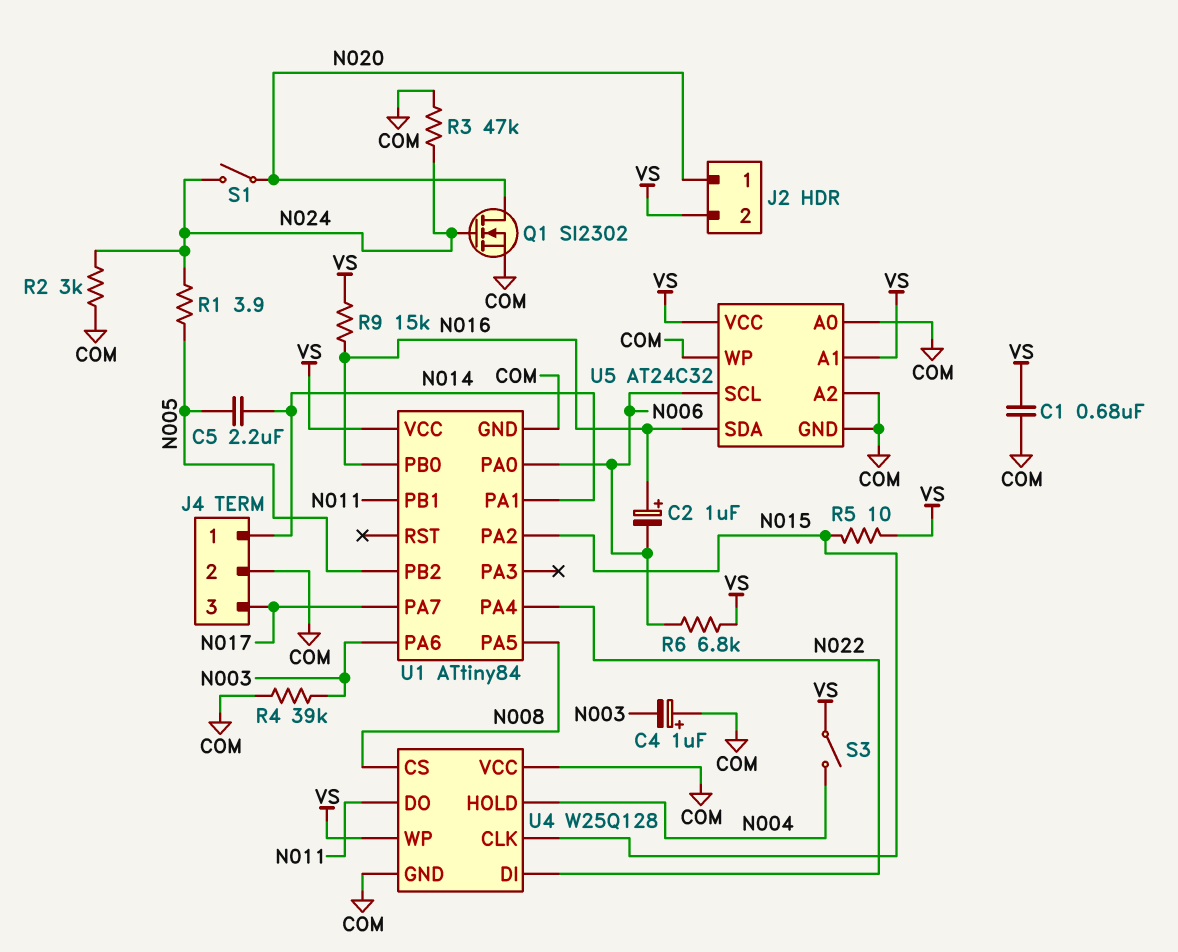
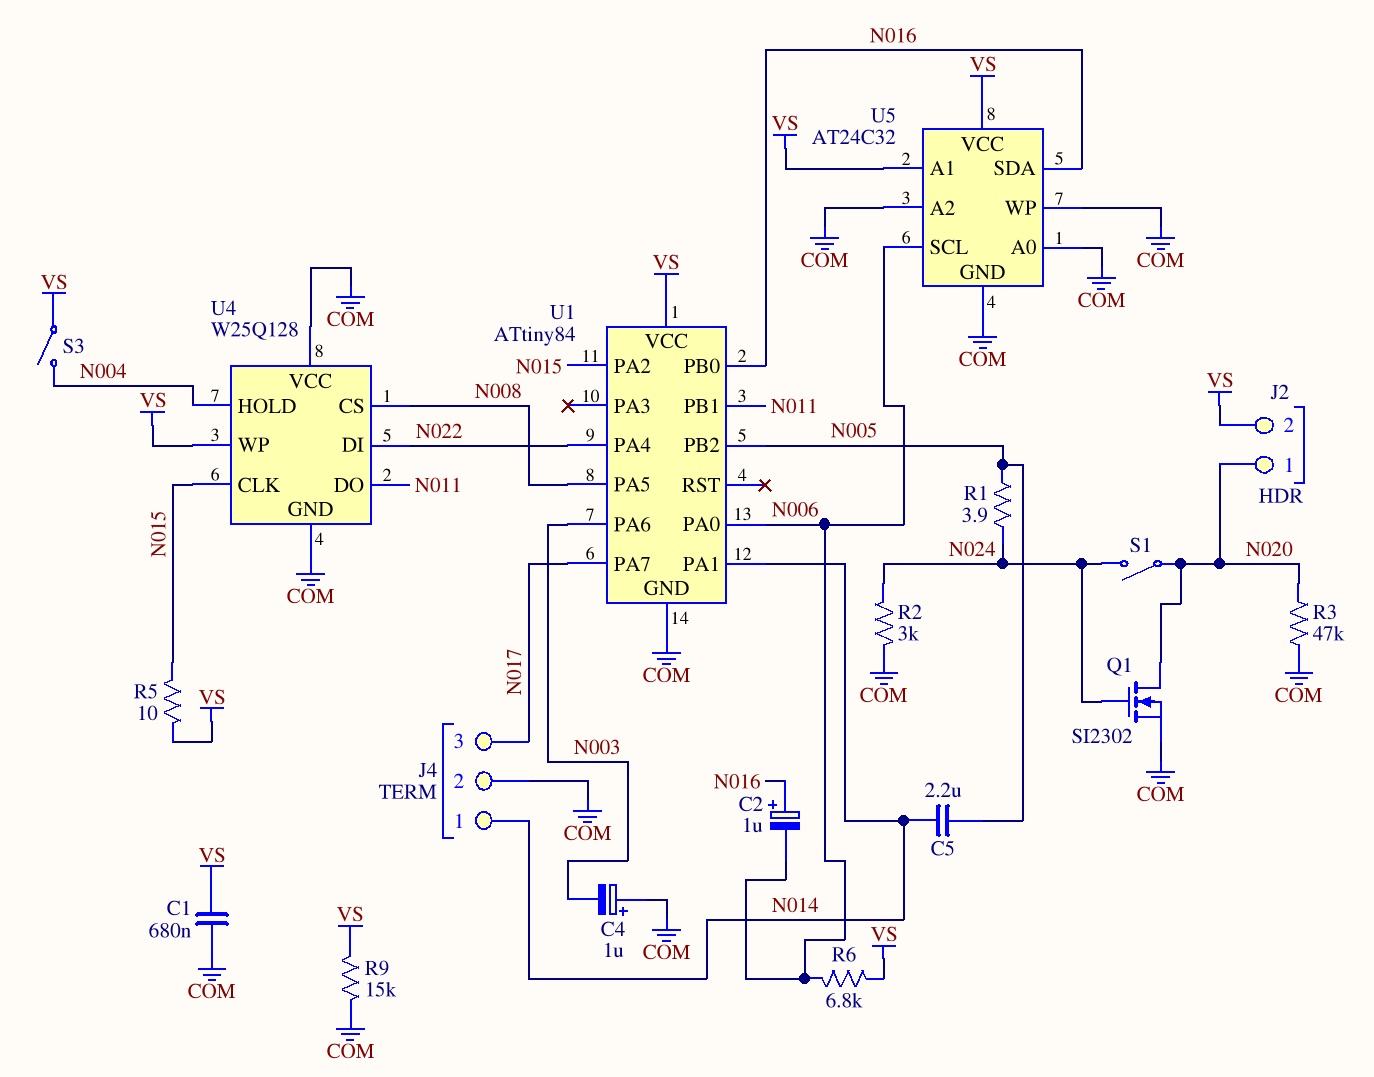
R3: 47k (COM, N024) -> 47k (COM, N020)
R4: 39k (COM, N003) -> none
R9: 15k (N016, VS) -> 15k (COM, VS)

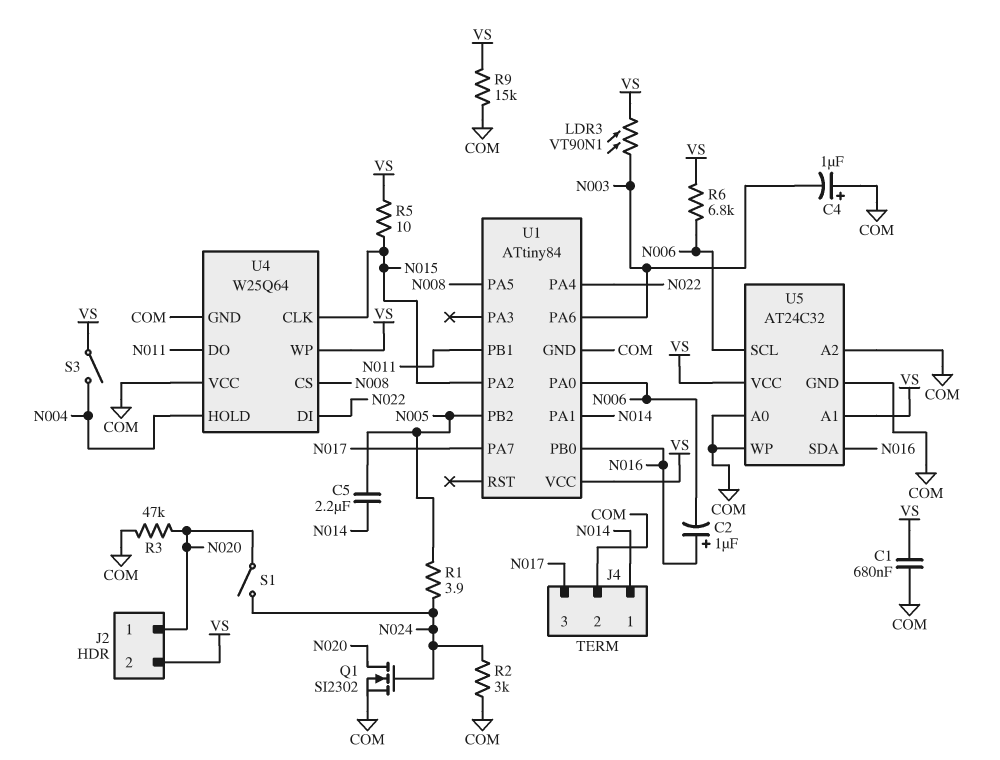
LDR3: none -> VT90N1 (N003, VS)
U4: W25Q128 -> W25Q64

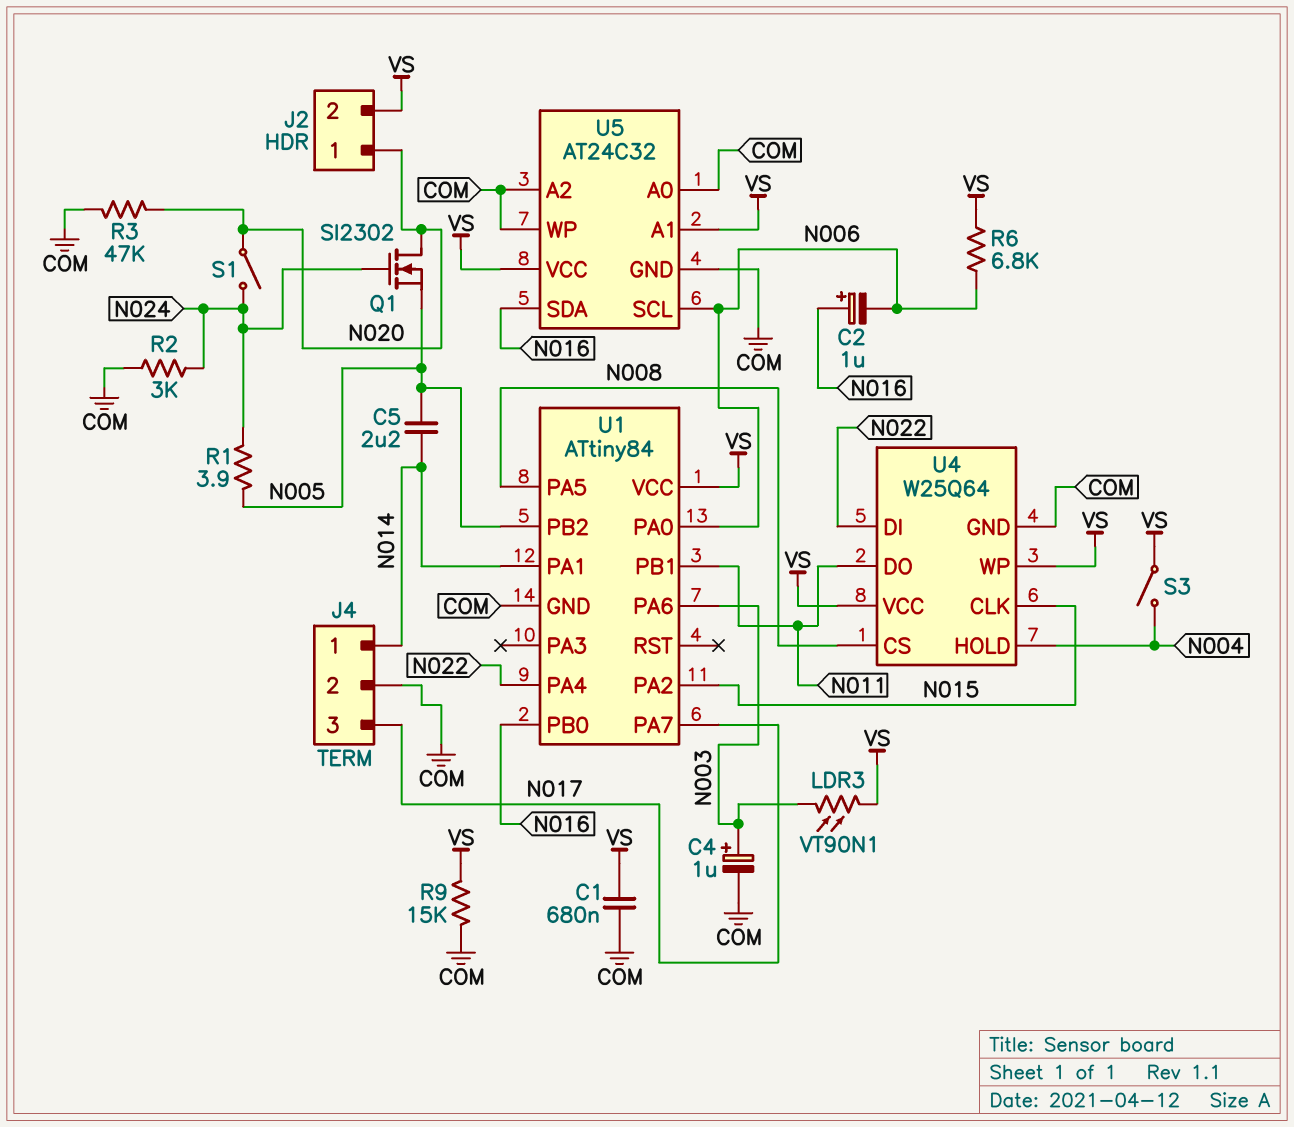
C4: 1uF (plus COM, minus N003) -> 1uF (plus N003, minus COM)
Q1: NMOS SI2302 (G N024, D N020, S COM) -> NMOS SI2302 (G N024, D N020, S N005)
R5: 10 (N015, VS) -> none
U4 pin VCC: COM -> VS

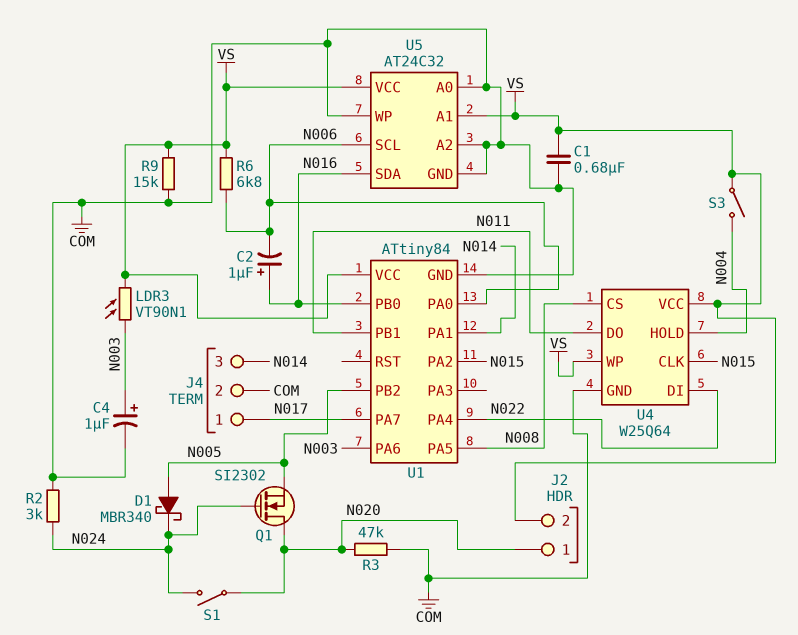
C5: 2.2uF (N005, N014) -> none
D1: none -> schottky MBR340 (A N005, K N024)
J4 pin 1: N014 -> N017
J4 pin 3: N017 -> N014
R1: 3.9 (N005, N024) -> none

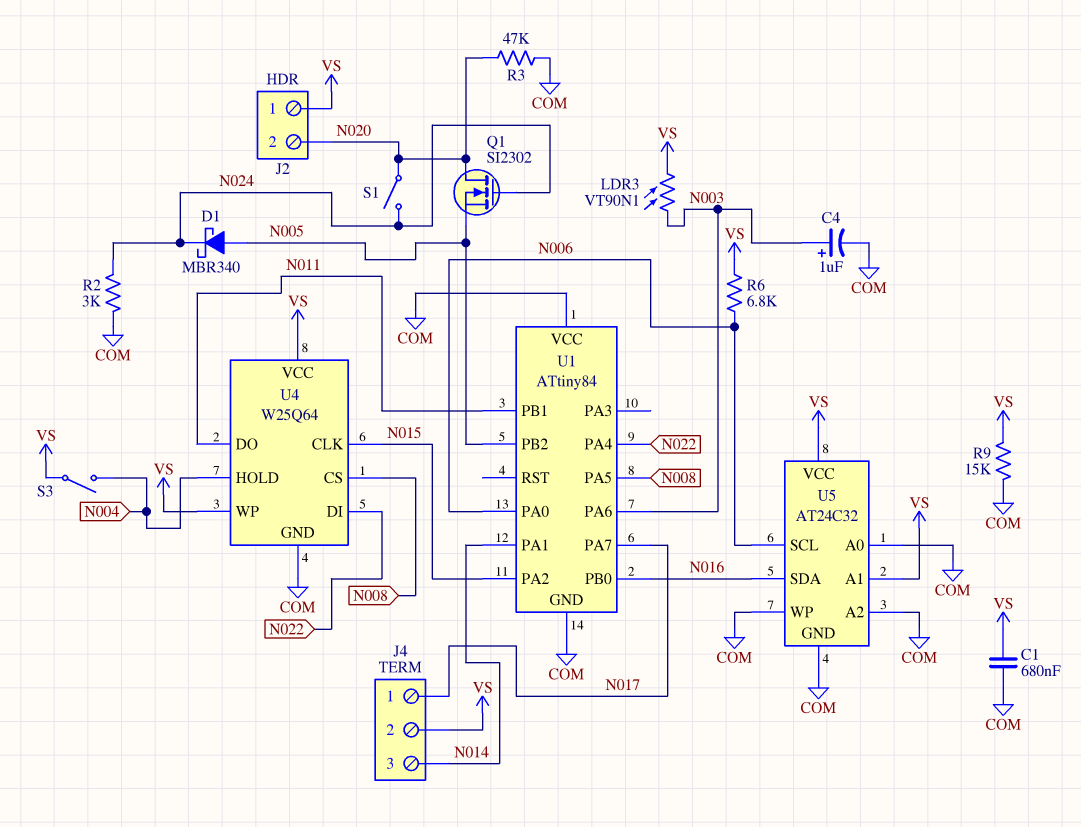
C2: 1uF (plus N016, minus N006) -> none
J2 pin 1: N020 -> VS
J2 pin 2: VS -> N020
J4 pin 2: COM -> VS
U1 pin VCC: VS -> COM

